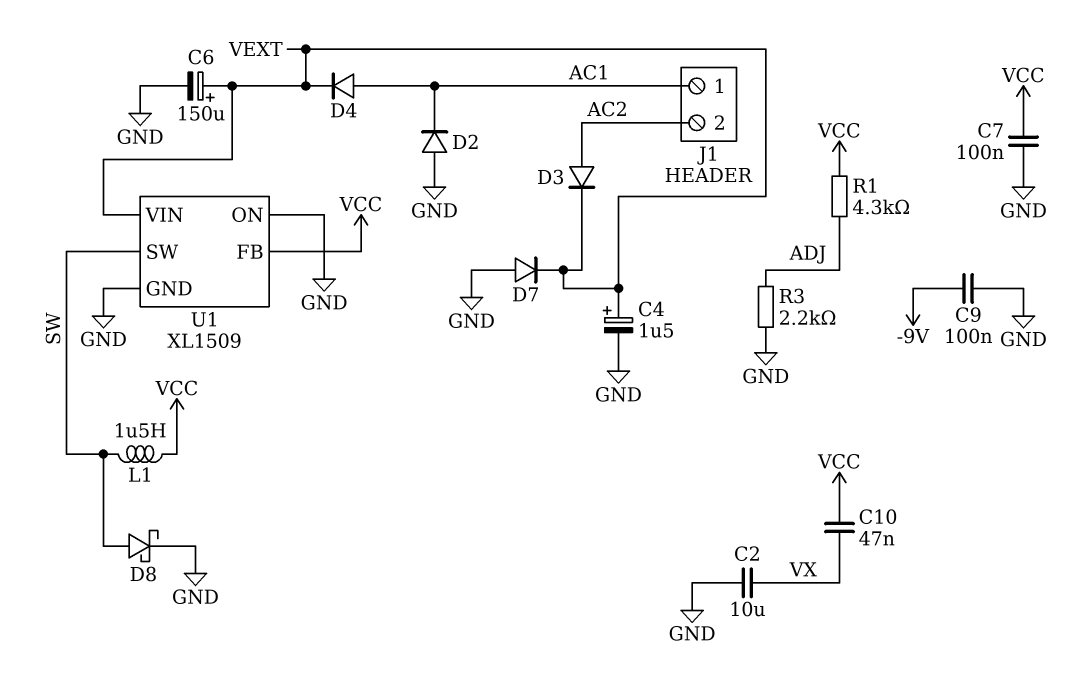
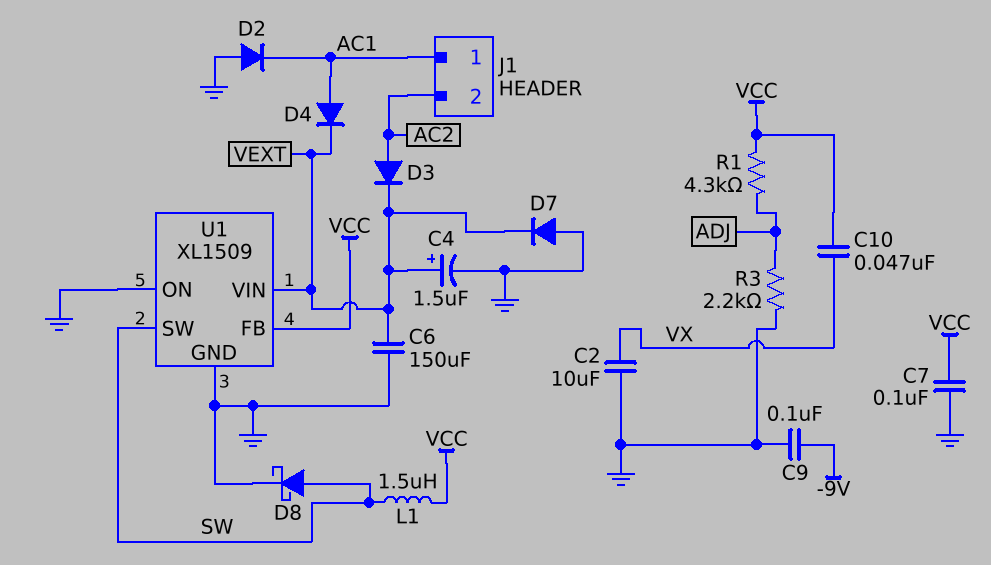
C6: 150uF (plus VEXT, minus GND) -> 150uF (GND, VEXT)

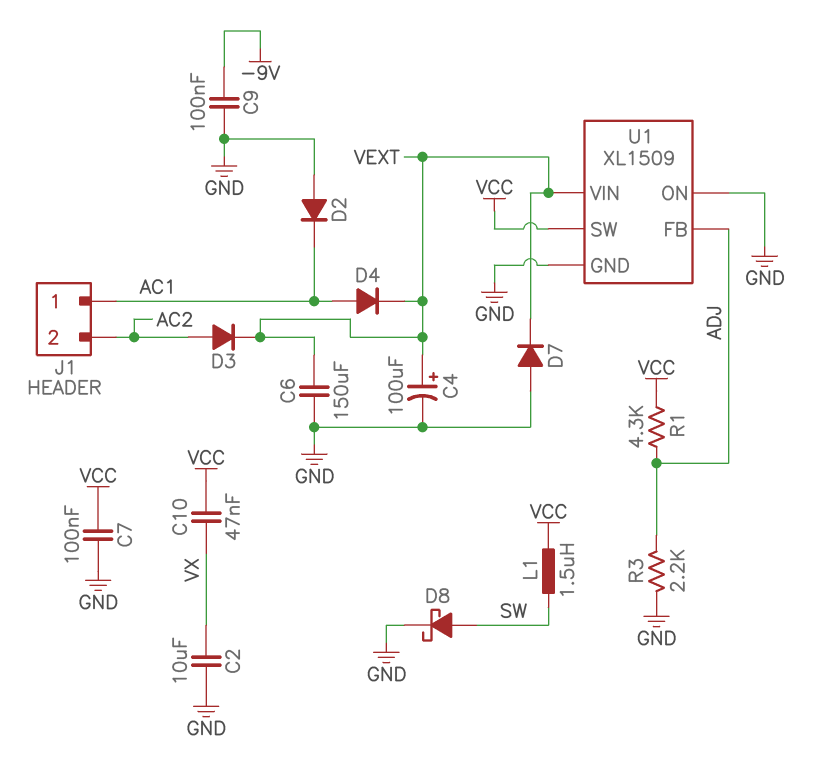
C4: 1.5uF (plus VEXT, minus GND) -> 100uF (plus VEXT, minus GND)
U1 pin FB: VCC -> ADJ
U1 pin SW: SW -> VCC

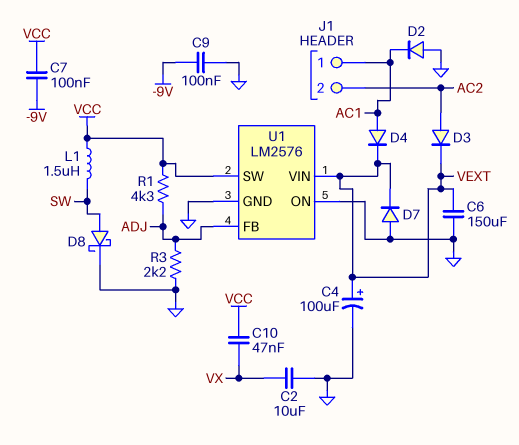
C7: 100nF (GND, VCC) -> 100nF (-9V, VCC)
U1: XL1509 -> LM2576

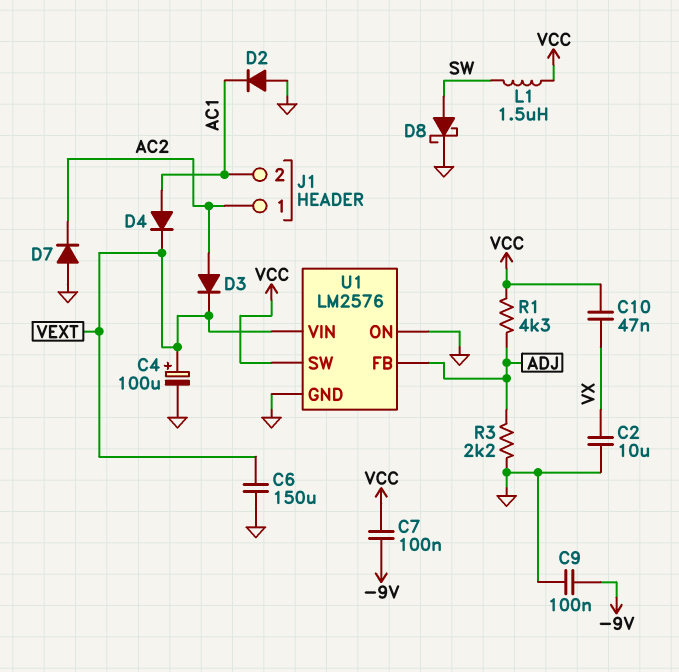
D7: diode (A GND, K VEXT) -> diode (A GND, K AC2)
J1 pin 1: AC1 -> AC2
J1 pin 2: AC2 -> AC1

